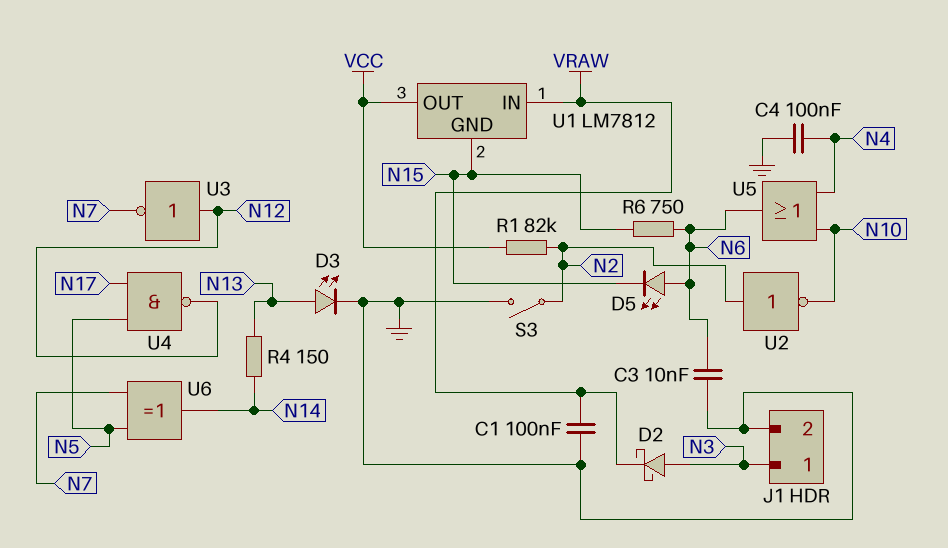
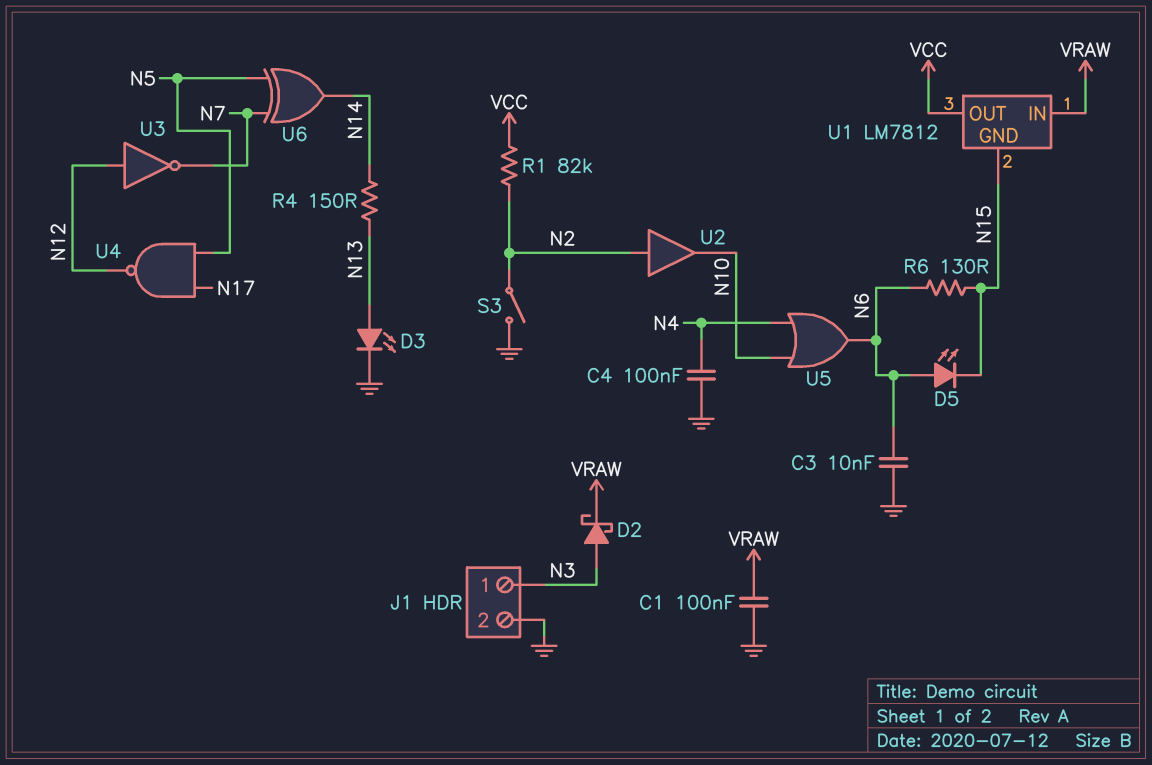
R6: 750 (N6, N15) -> 130 (N6, N15)
U2: NOT (in N2, out N10) -> buffer (in N2, out N10)

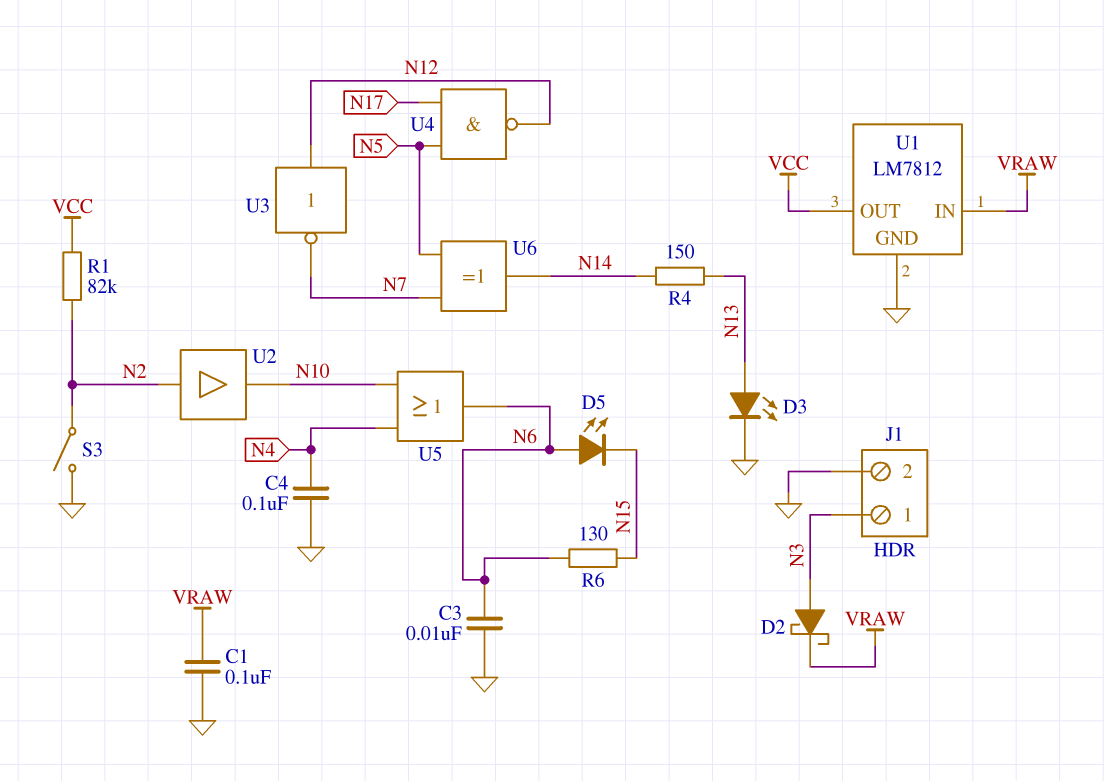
U1 pin GND: N15 -> GND

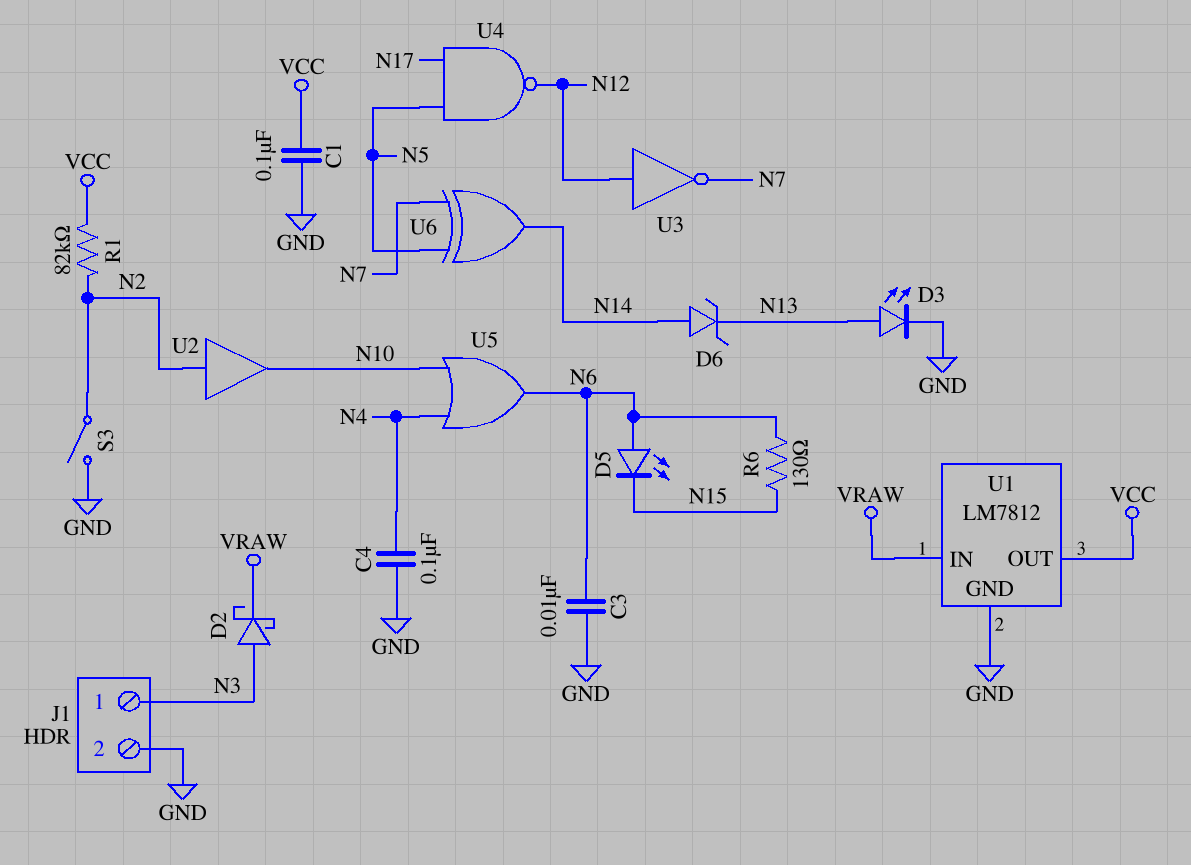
C1: 100nF (GND, VRAW) -> 100nF (GND, VCC)
D6: none -> zener (A N14, K N13)
R4: 150 (N13, N14) -> none

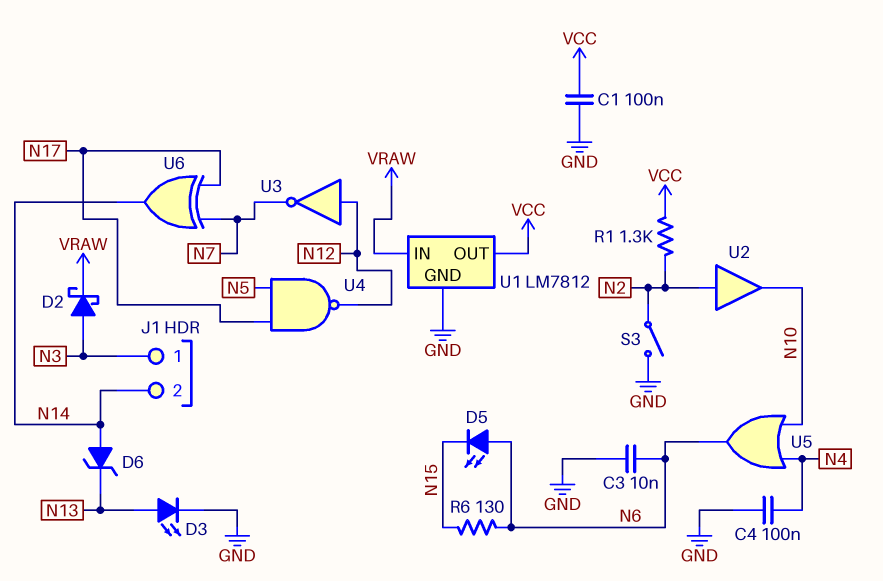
J1 pin 2: GND -> N14
R1: 82k (N2, VCC) -> 1.3k (N2, VCC)
U6: XOR (in N5, in N7, out N14) -> XOR (in N7, in N17, out N14)

